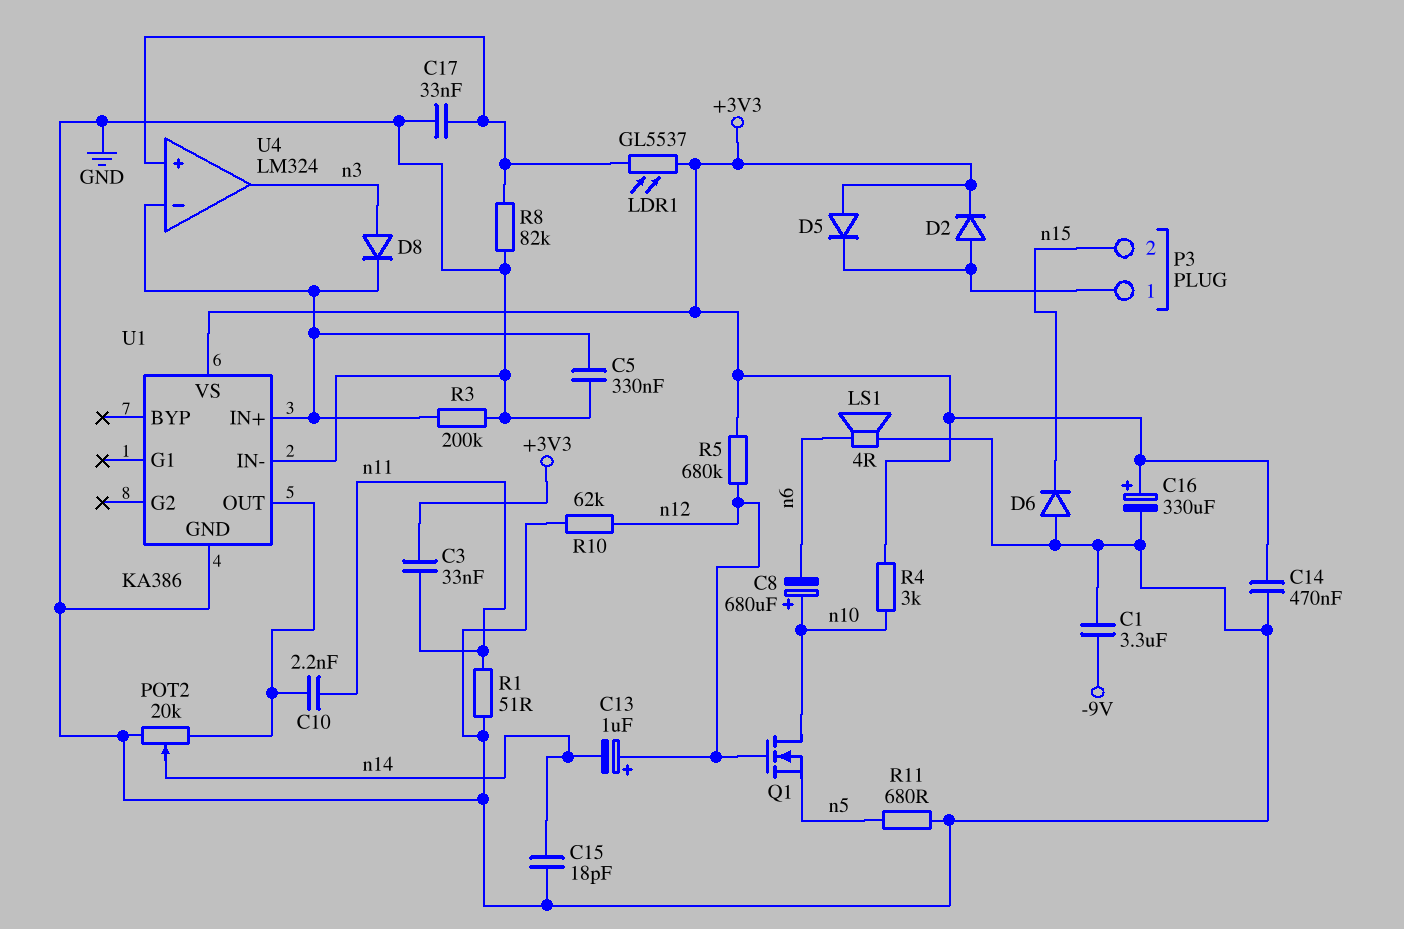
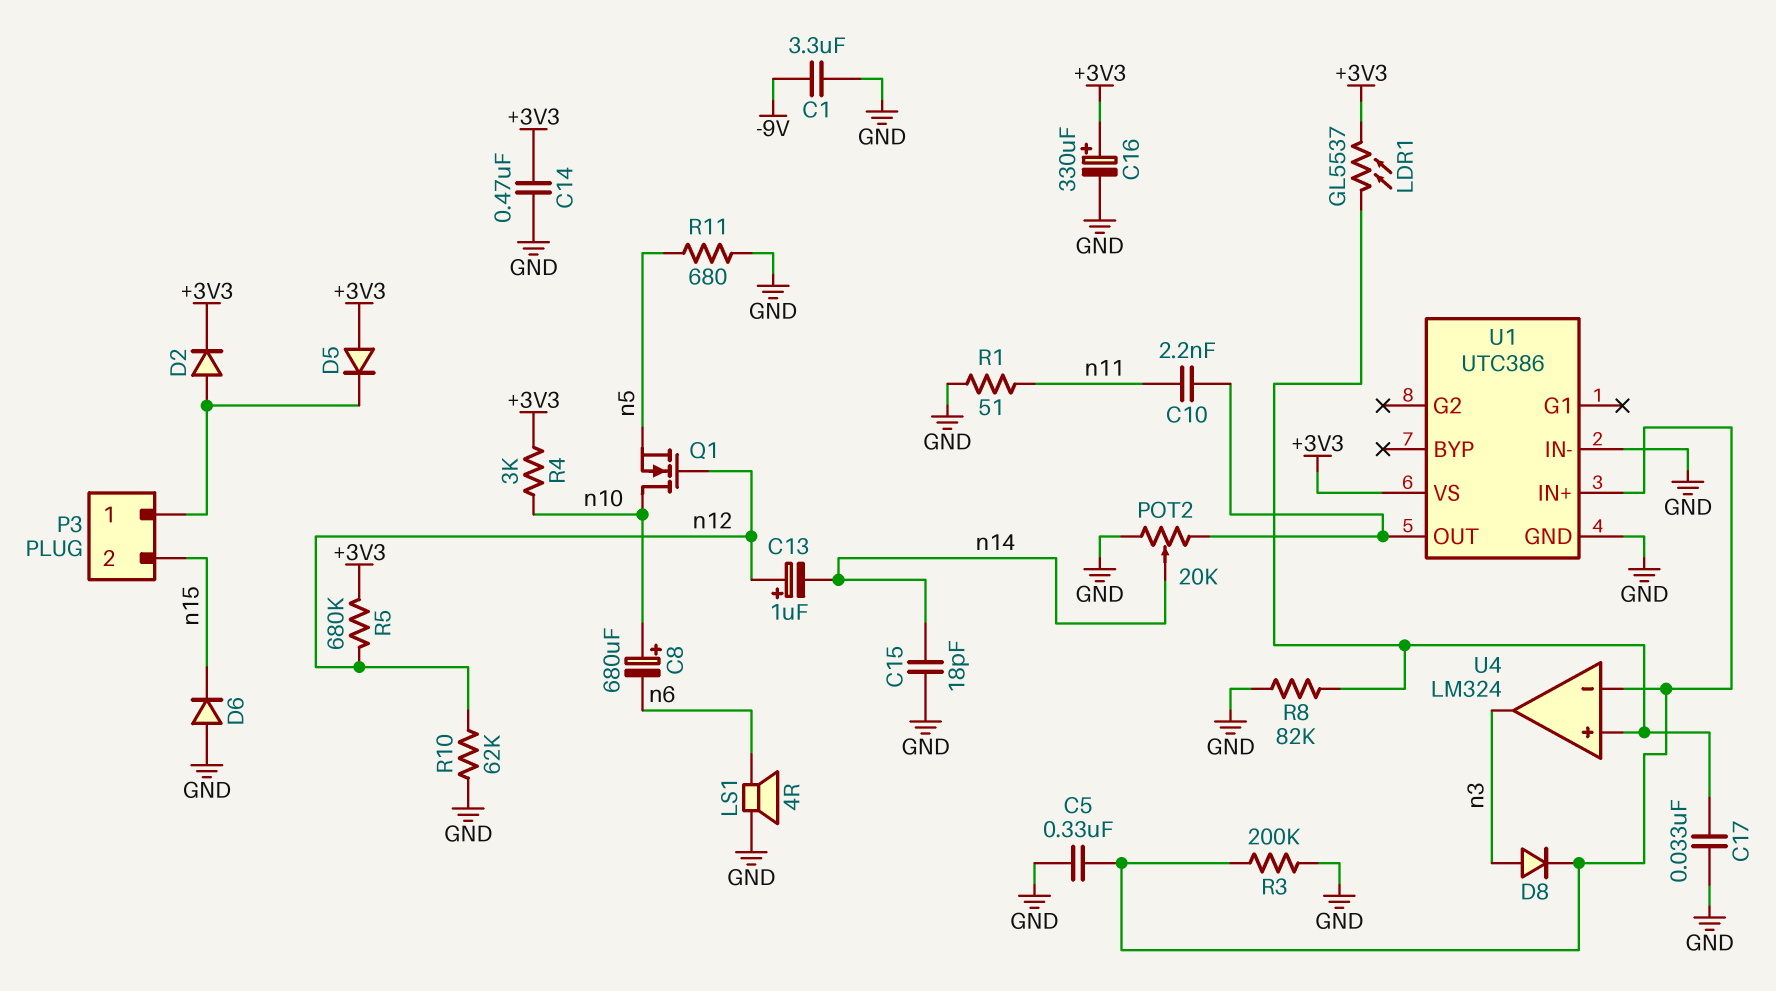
C3: 33nF (+3V3, n11) -> none
U1: KA386 -> UTC386

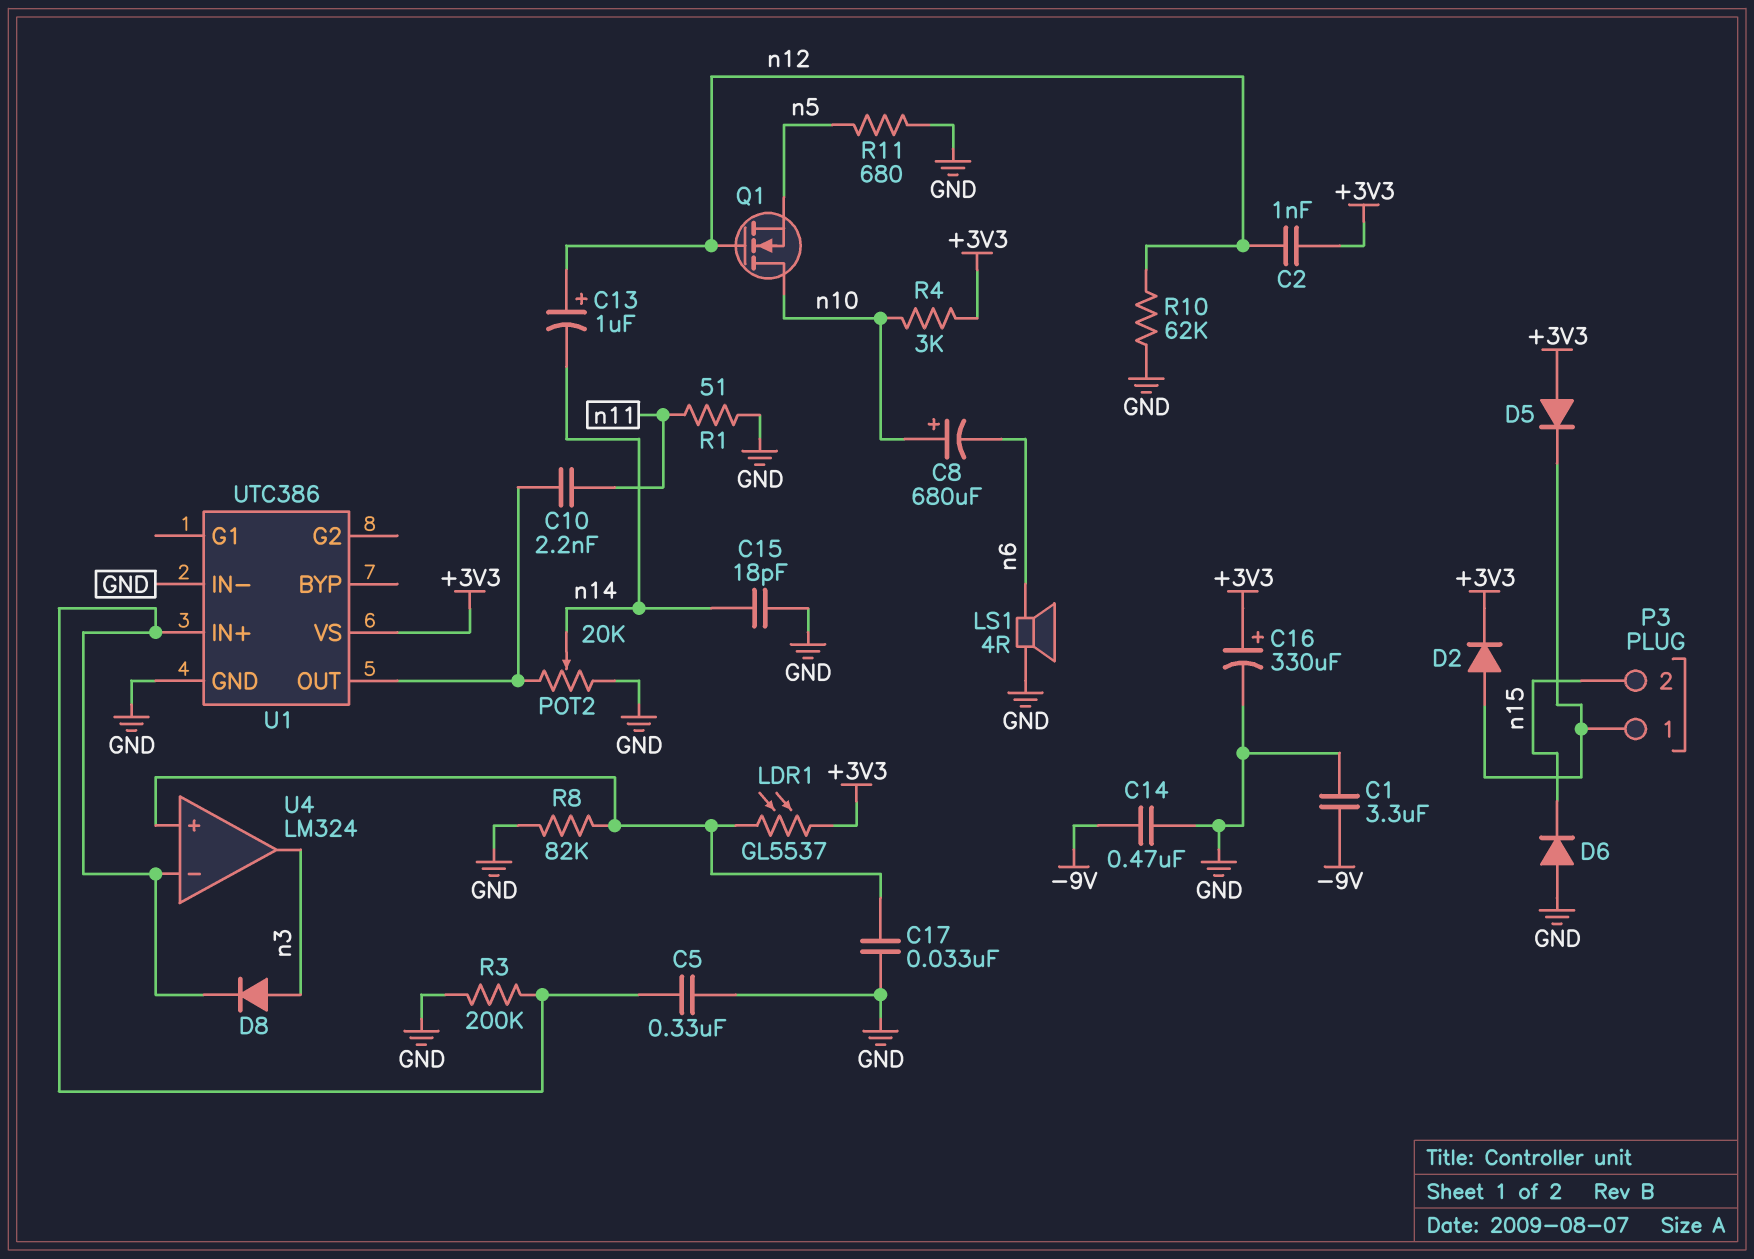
C2: none -> 1nF (+3V3, n12)
C14: 470nF (+3V3, GND) -> 470nF (-9V, GND)
R5: 680k (+3V3, n12) -> none

